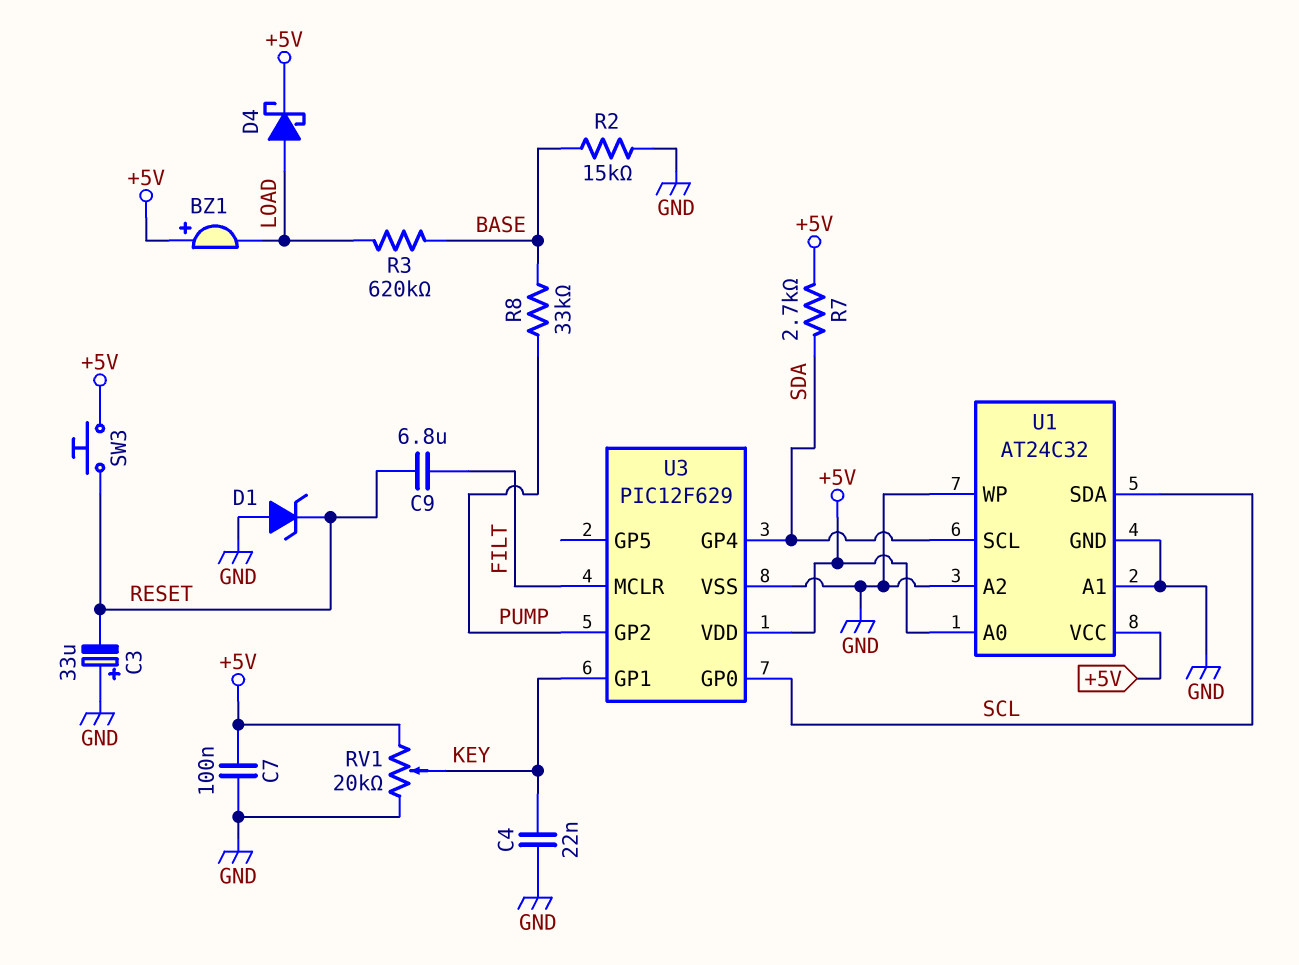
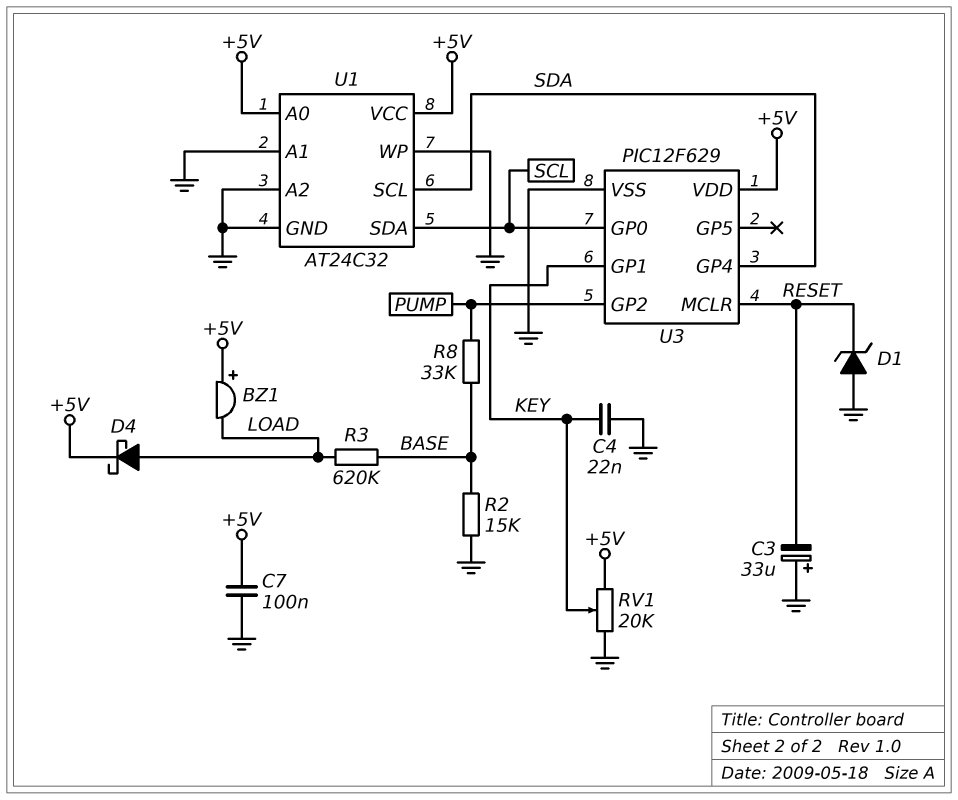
C9: 6.8uF (FILT, RESET) -> none
R7: 2.7k (+5V, SDA) -> none
SW3: button (+5V, RESET) -> none
U3 pin MCLR: FILT -> RESET

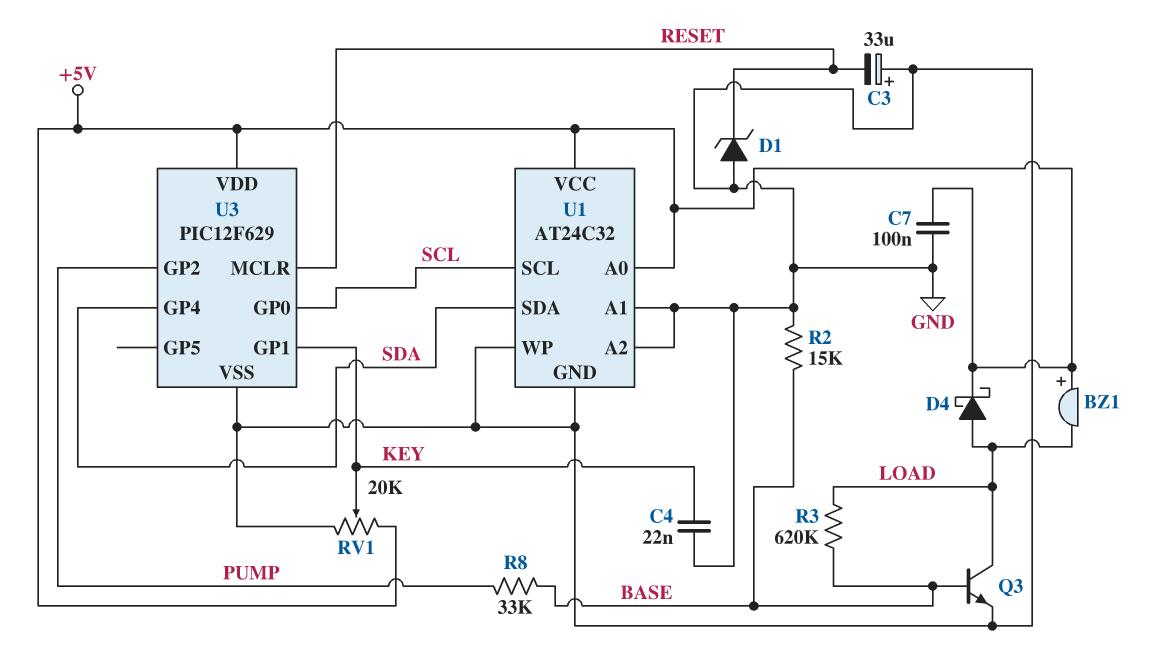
Q3: none -> NPN (B BASE, C LOAD, E GND)
U1 pin SCL: SDA -> SCL
U1 pin SDA: SCL -> SDA

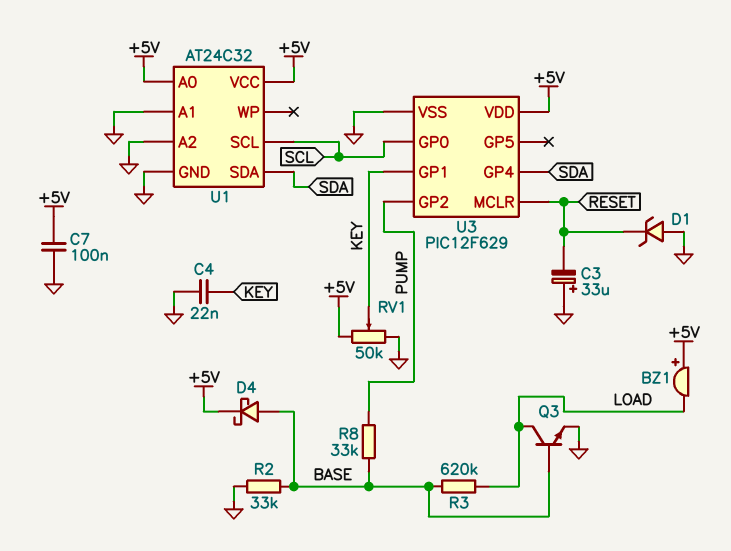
D4: schottky (A LOAD, K +5V) -> schottky (A BASE, K +5V)
R2: 15k (BASE, GND) -> 33k (BASE, GND)
RV1: 20k (+5V, GND, wiper KEY) -> 50k (+5V, GND, wiper KEY)
U1 pin WP: GND -> none

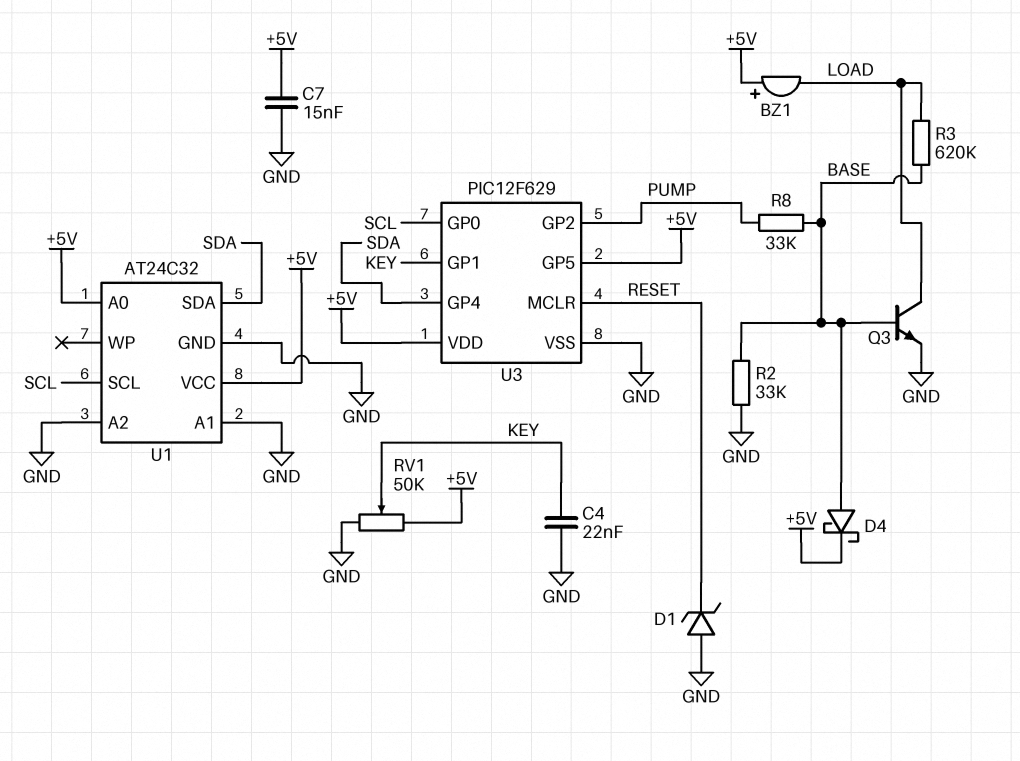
C3: 33uF (plus GND, minus RESET) -> none
C7: 100nF (+5V, GND) -> 15nF (+5V, GND)
U3 pin GP5: none -> +5V

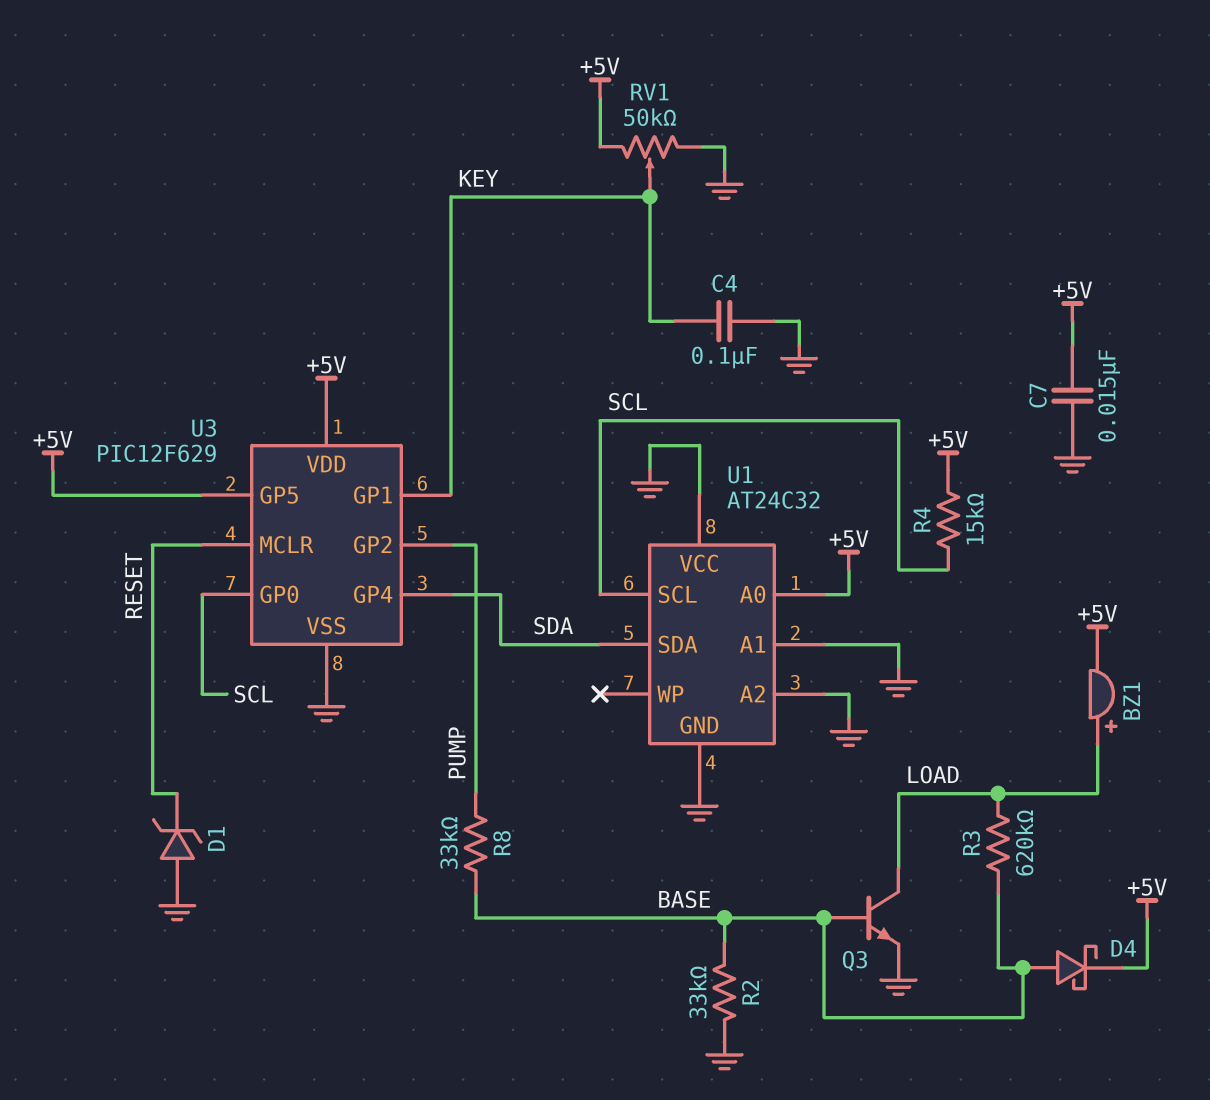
BZ1: buzzer (plus +5V, minus LOAD) -> buzzer (plus LOAD, minus +5V)
C4: 22nF (GND, KEY) -> 100nF (GND, KEY)
R4: none -> 15k (+5V, SCL)
U1 pin VCC: +5V -> GND

